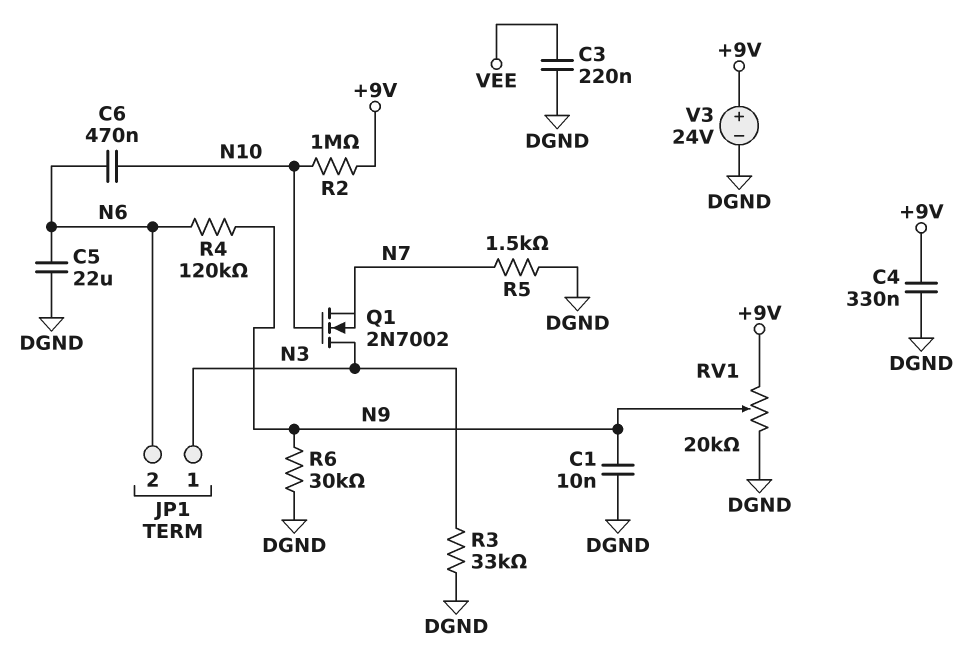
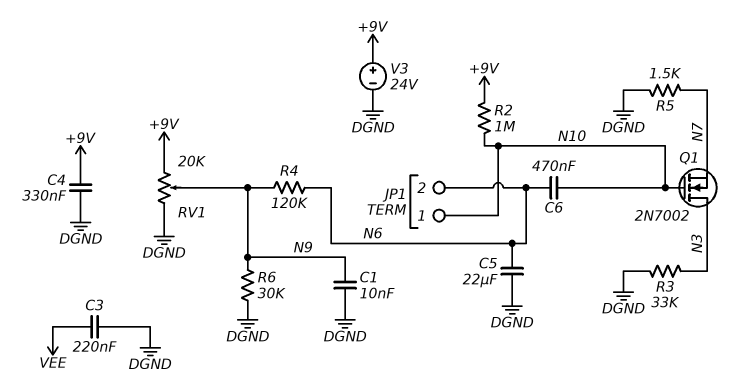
JP1 pin 1: N3 -> N10

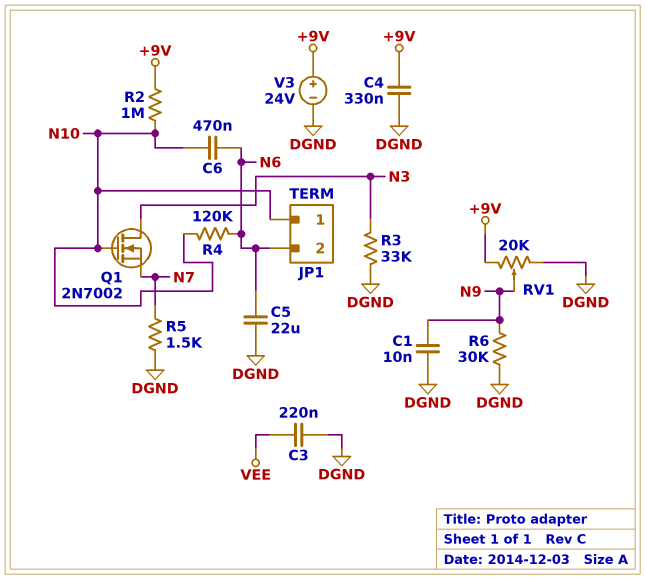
R4: 120k (N6, N9) -> 120k (N6, N10)

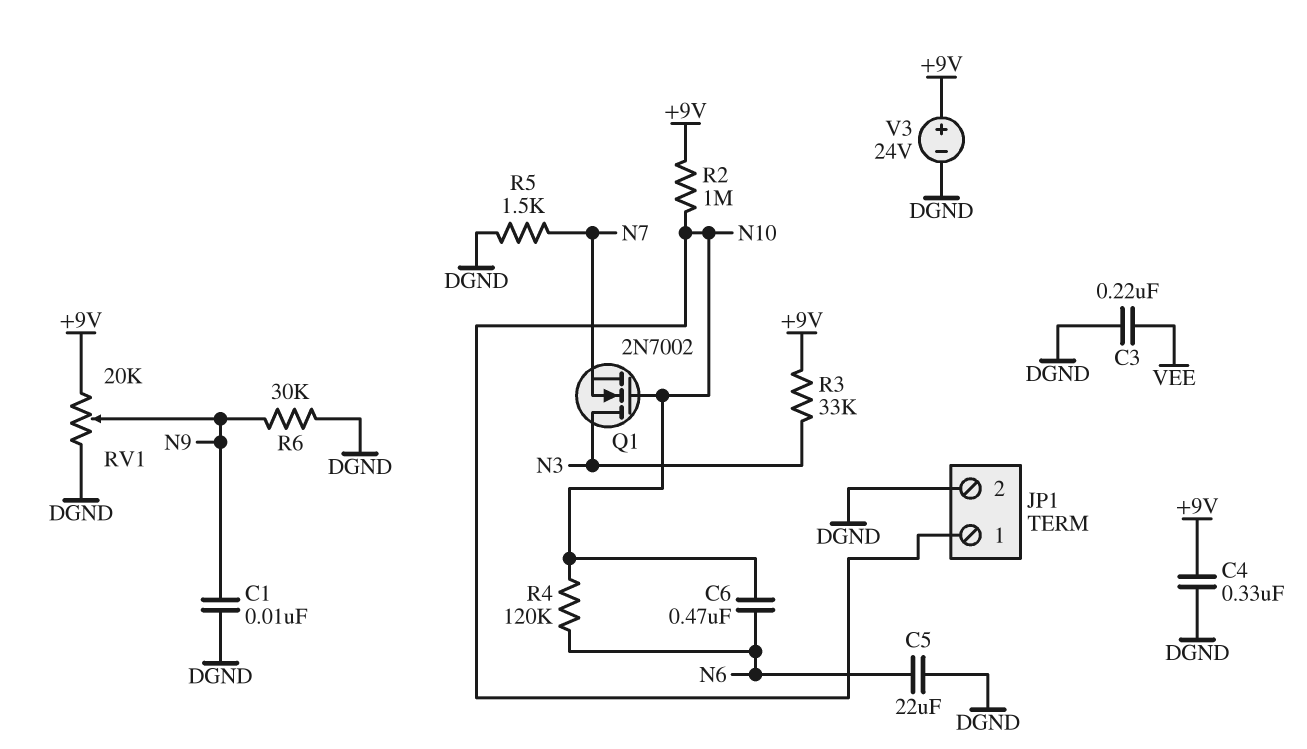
JP1 pin 2: N6 -> DGND
R3: 33k (DGND, N3) -> 33k (+9V, N3)

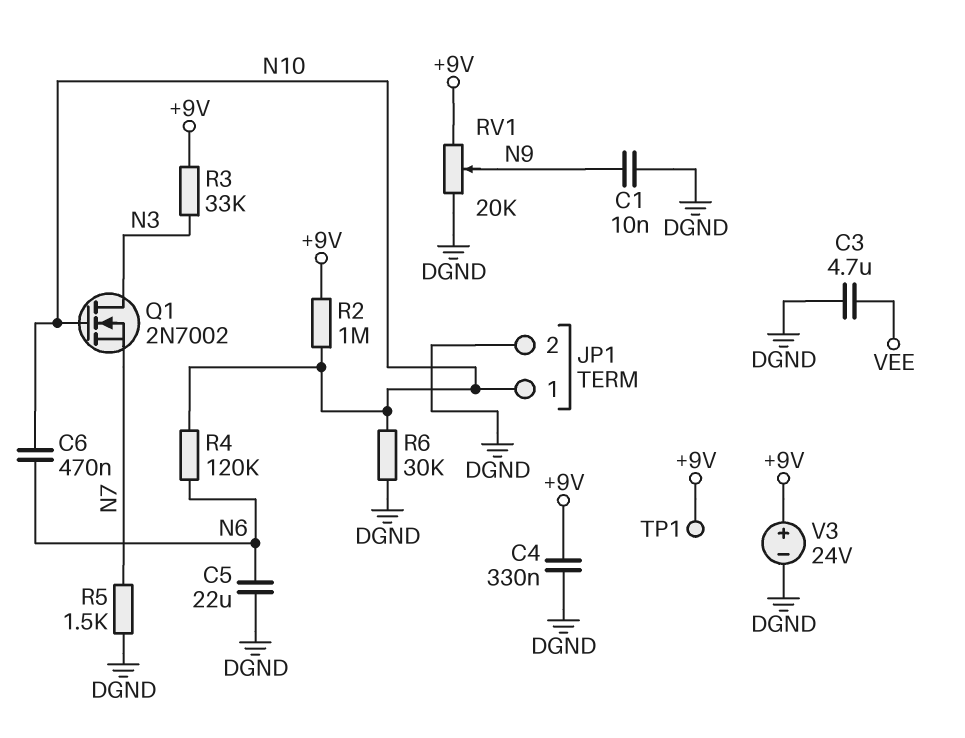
C3: 220nF (DGND, VEE) -> 4.7uF (DGND, VEE)
R6: 30k (DGND, N9) -> 30k (DGND, N10)
TP1: none -> test point (+9V)

